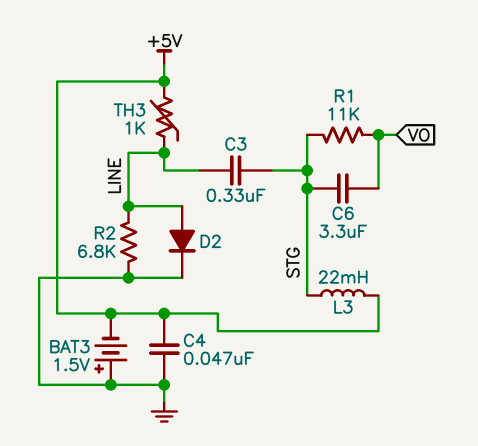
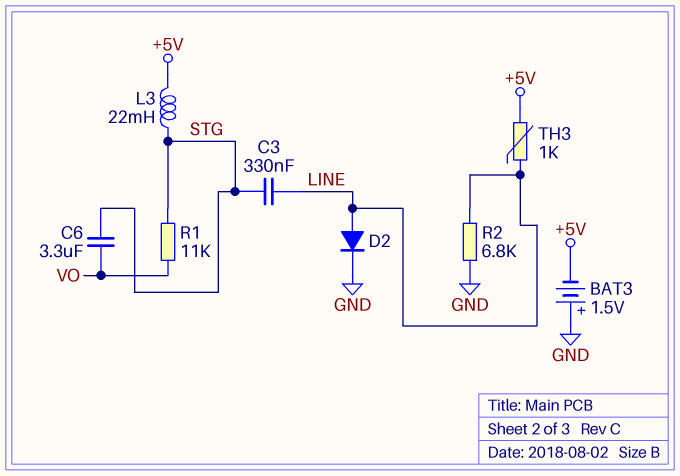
C4: 47nF (+5V, GND) -> none

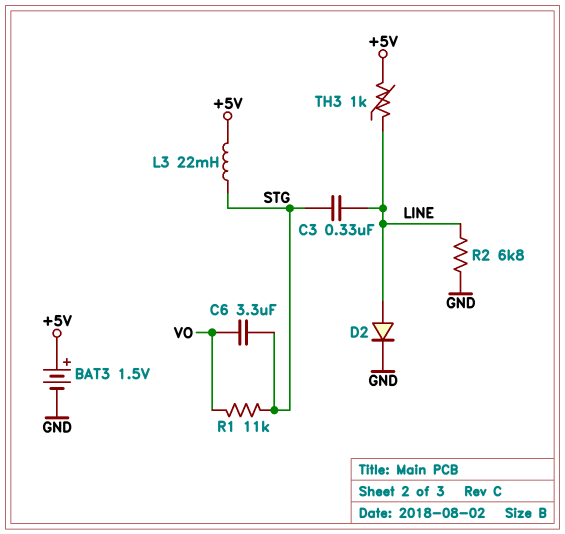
BAT3: 1.5V (plus GND, minus +5V) -> 1.5V (plus +5V, minus GND)

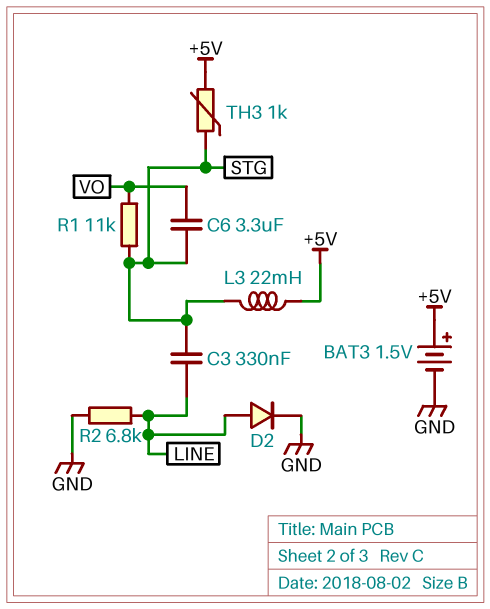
TH3: 1k (+5V, LINE) -> 1k (+5V, STG)

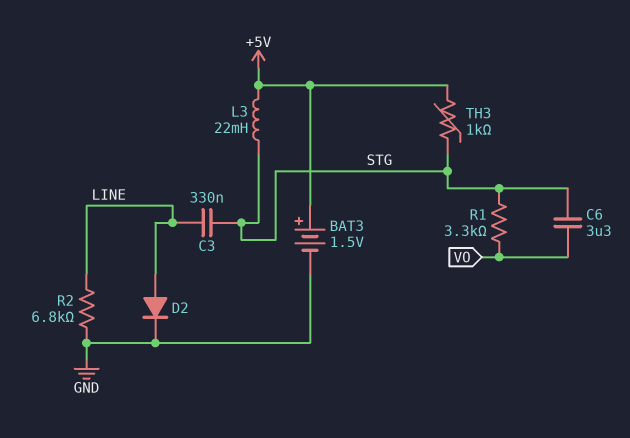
R1: 11k (STG, VO) -> 3.3k (STG, VO)

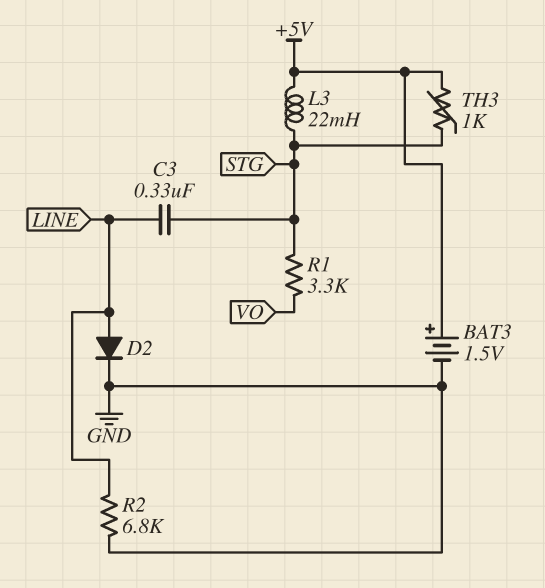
C6: 3.3uF (STG, VO) -> none

